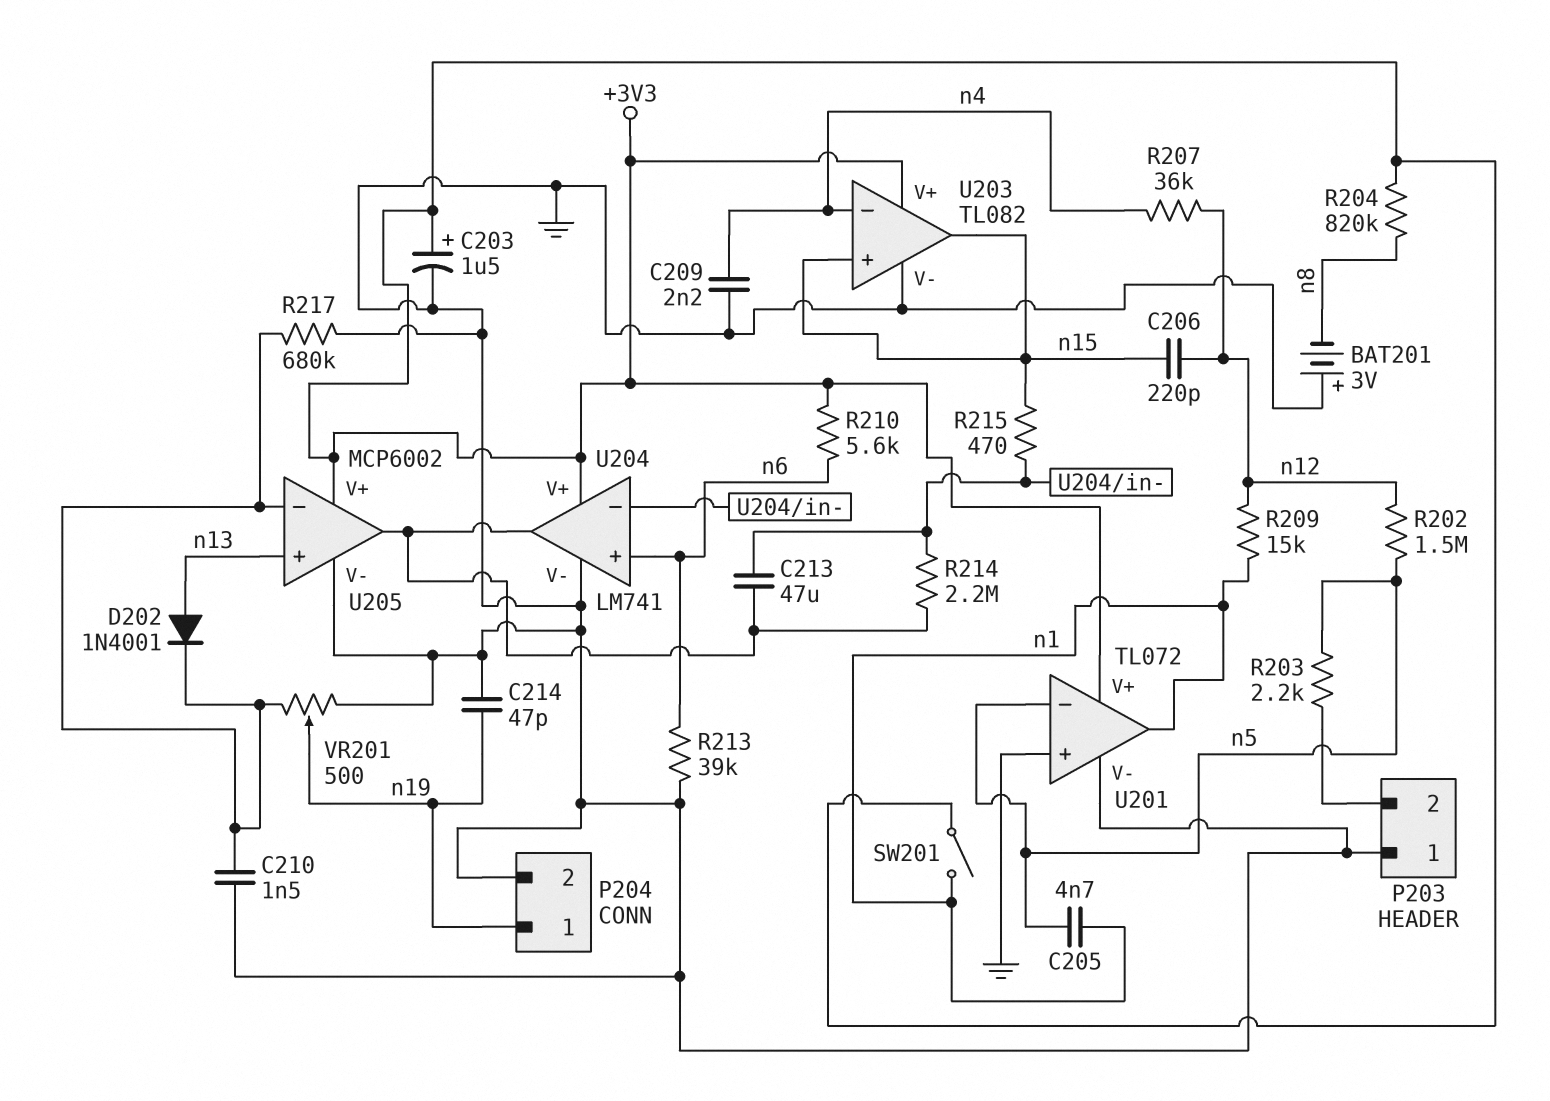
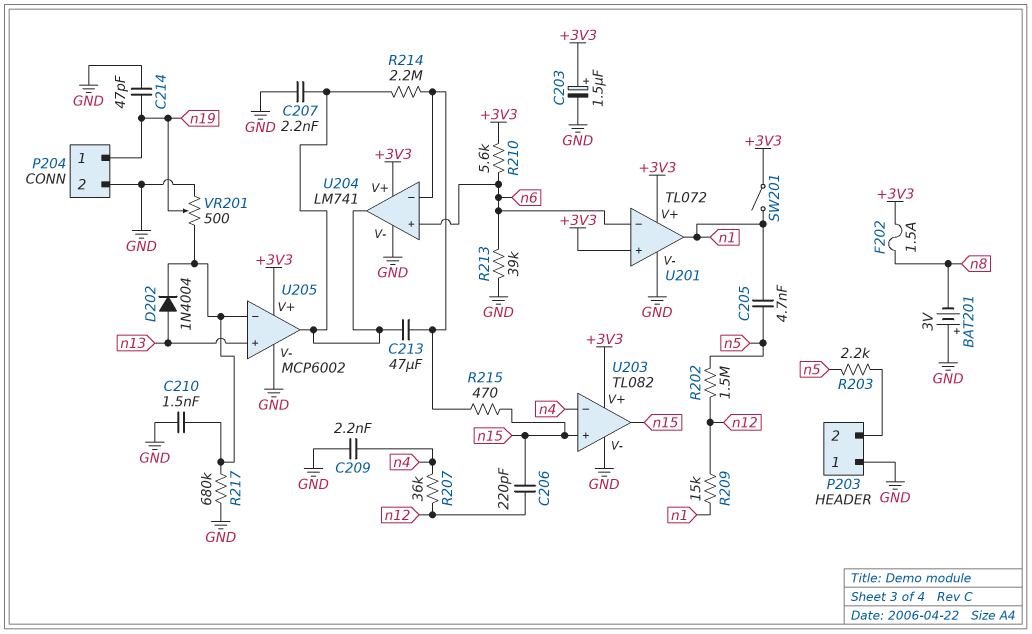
C207: none -> 2.2nF (GND, U204/out)
D202: diode 1N4001 (A n13, K U205/in-) -> diode 1N4004 (A n13, K U205/in-)
F202: none -> 1.5A (+3V3, n8)
R204: 820k (+3V3, n8) -> none
U201 pin in+: GND -> +3V3
U201 pin in-: n5 -> n6

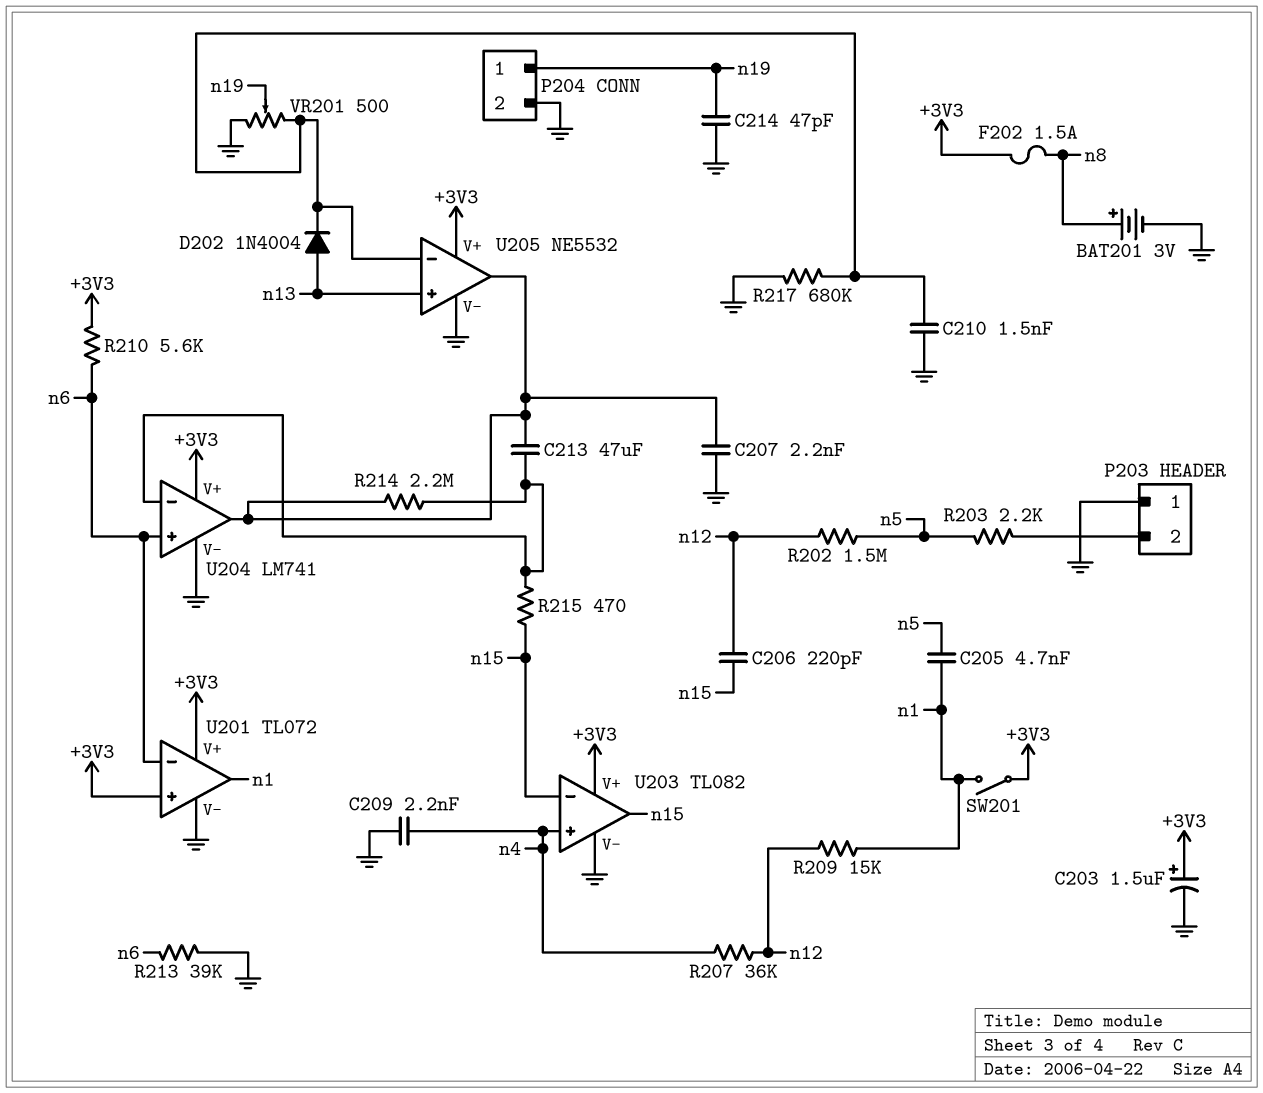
BAT201: 3V (plus GND, minus n8) -> 3V (plus n8, minus GND)
U203 pin in+: n15 -> n4
U203 pin in-: n4 -> n15
U205: MCP6002 -> NE5532

